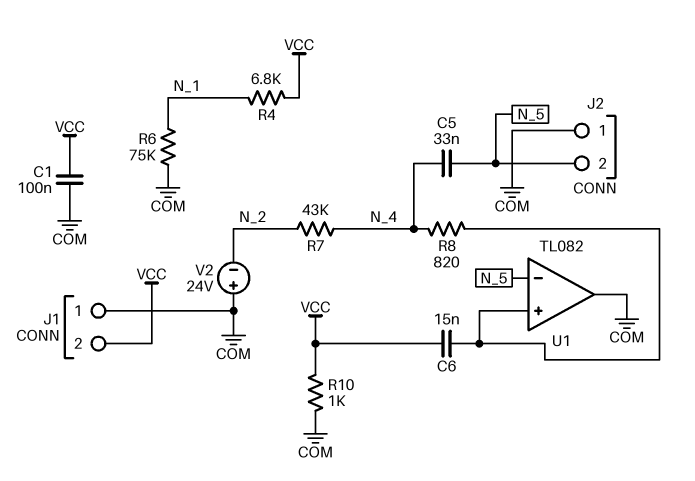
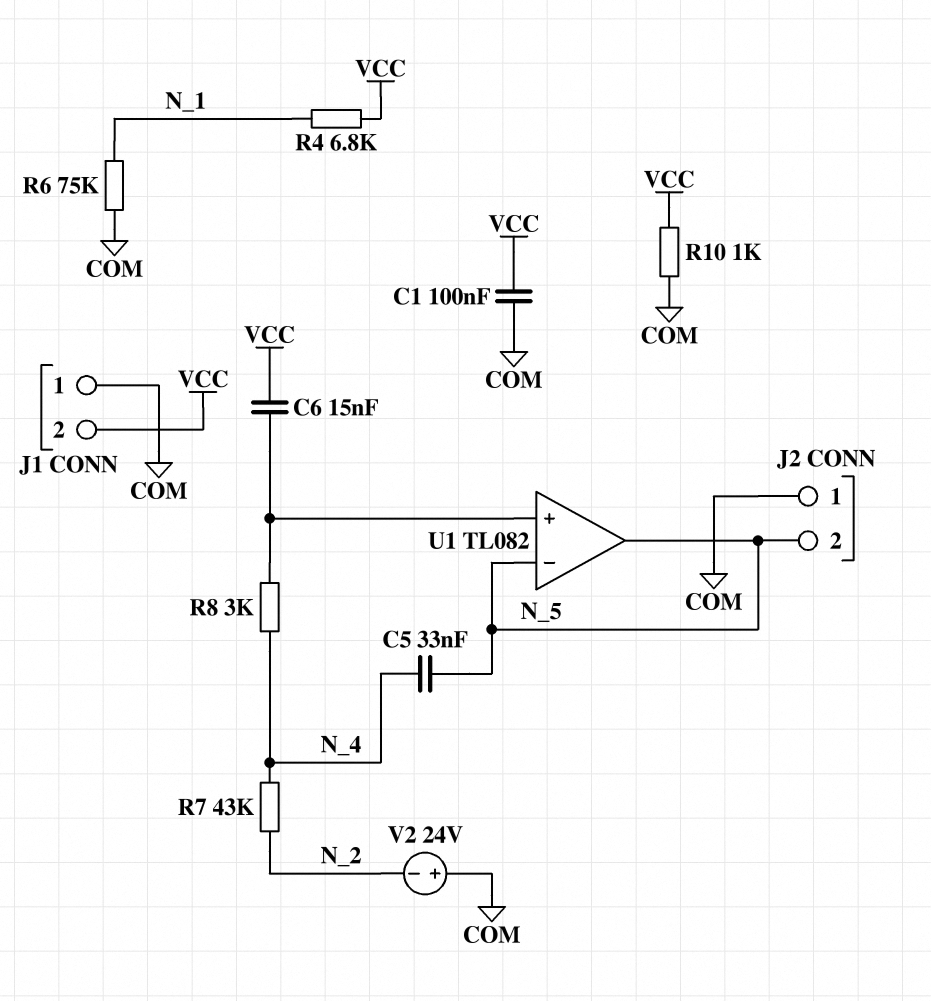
R8: 820 (N_4, U1/in+) -> 3k (N_4, U1/in+)
U1 pin out: COM -> N_5

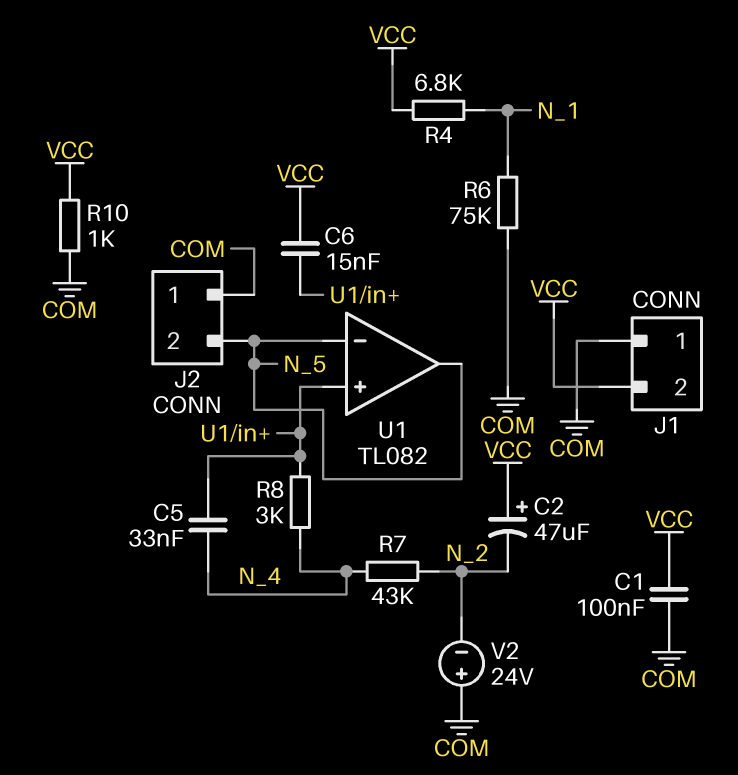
C2: none -> 47uF (plus VCC, minus N_2)
C5: 33nF (N_4, N_5) -> 33nF (N_4, U1/in+)

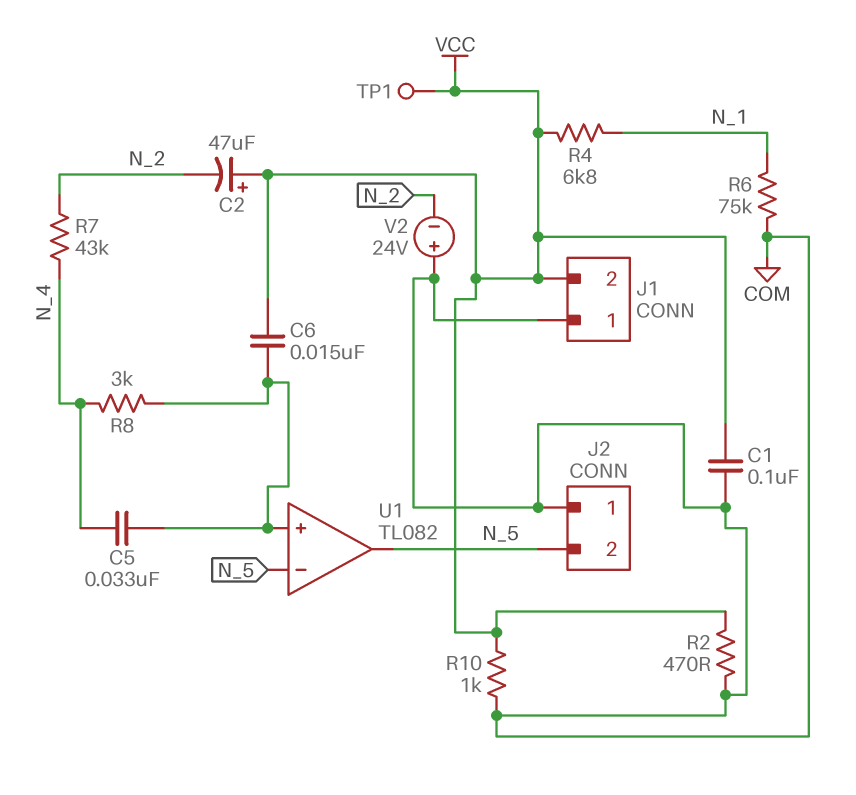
R2: none -> 470 (COM, VCC)
TP1: none -> test point (VCC)

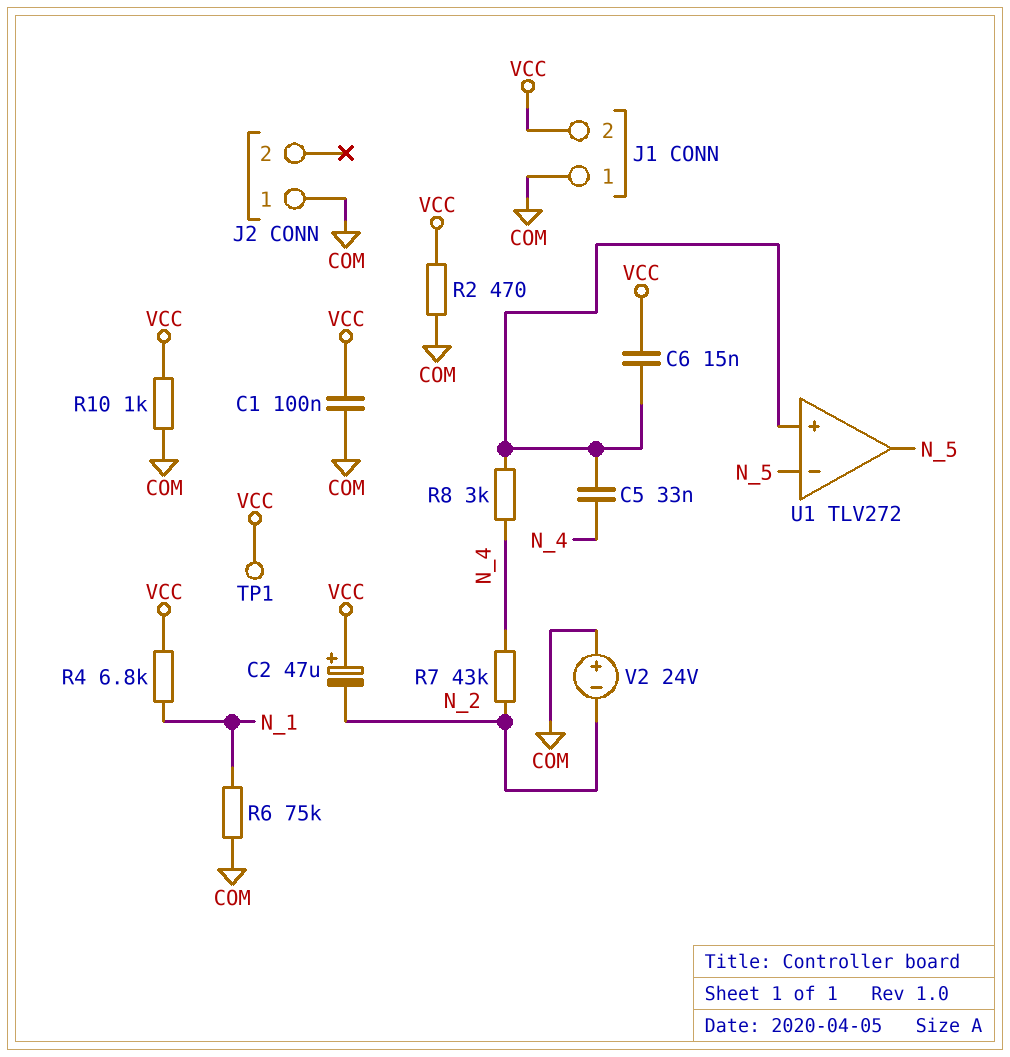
J2 pin 2: N_5 -> none
U1: TL082 -> TLV272

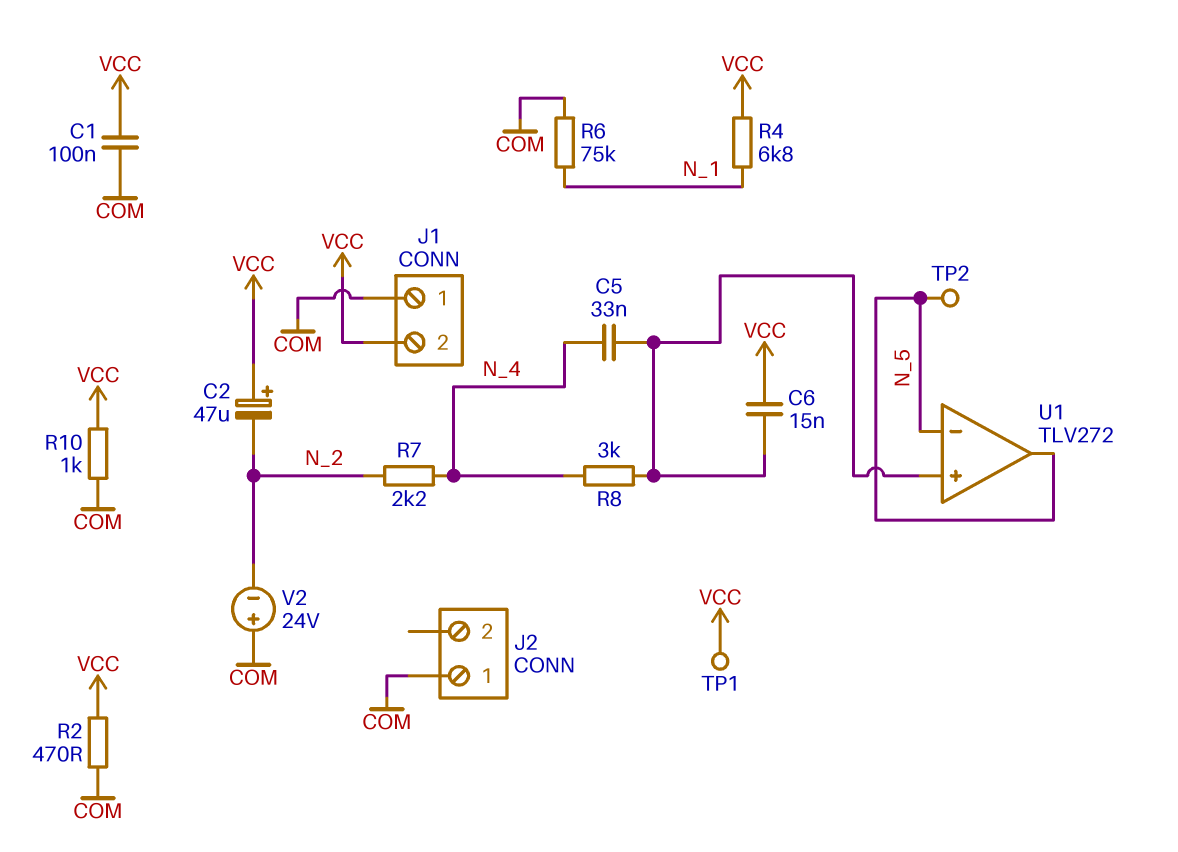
R7: 43k (N_2, N_4) -> 2.2k (N_2, N_4)
TP2: none -> test point (N_5)

